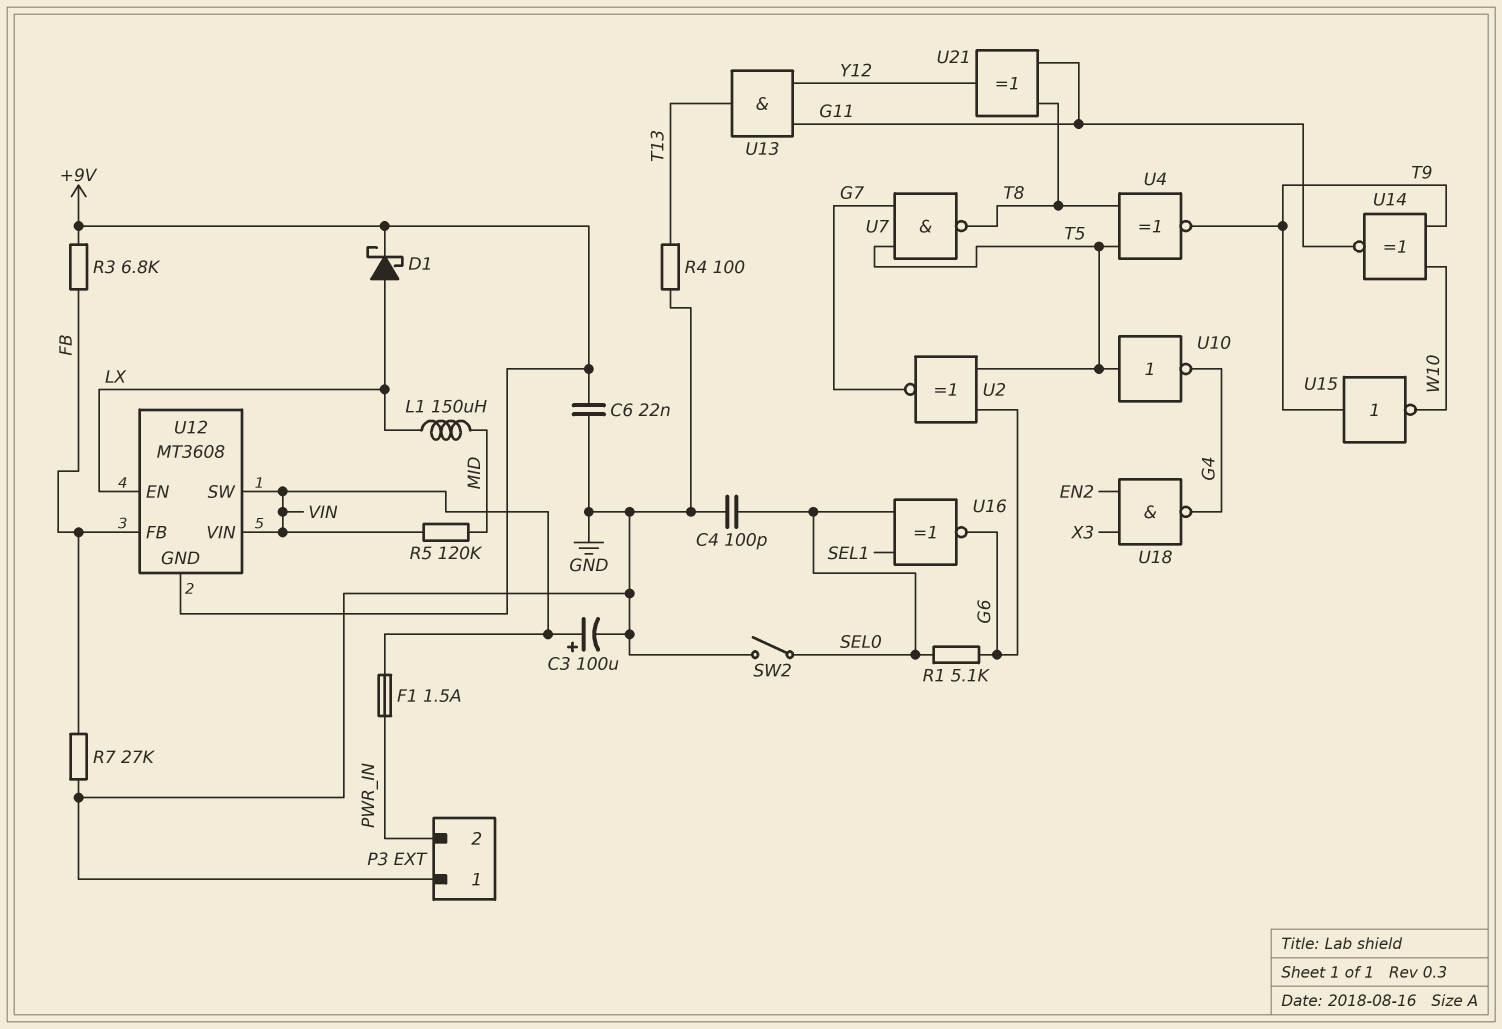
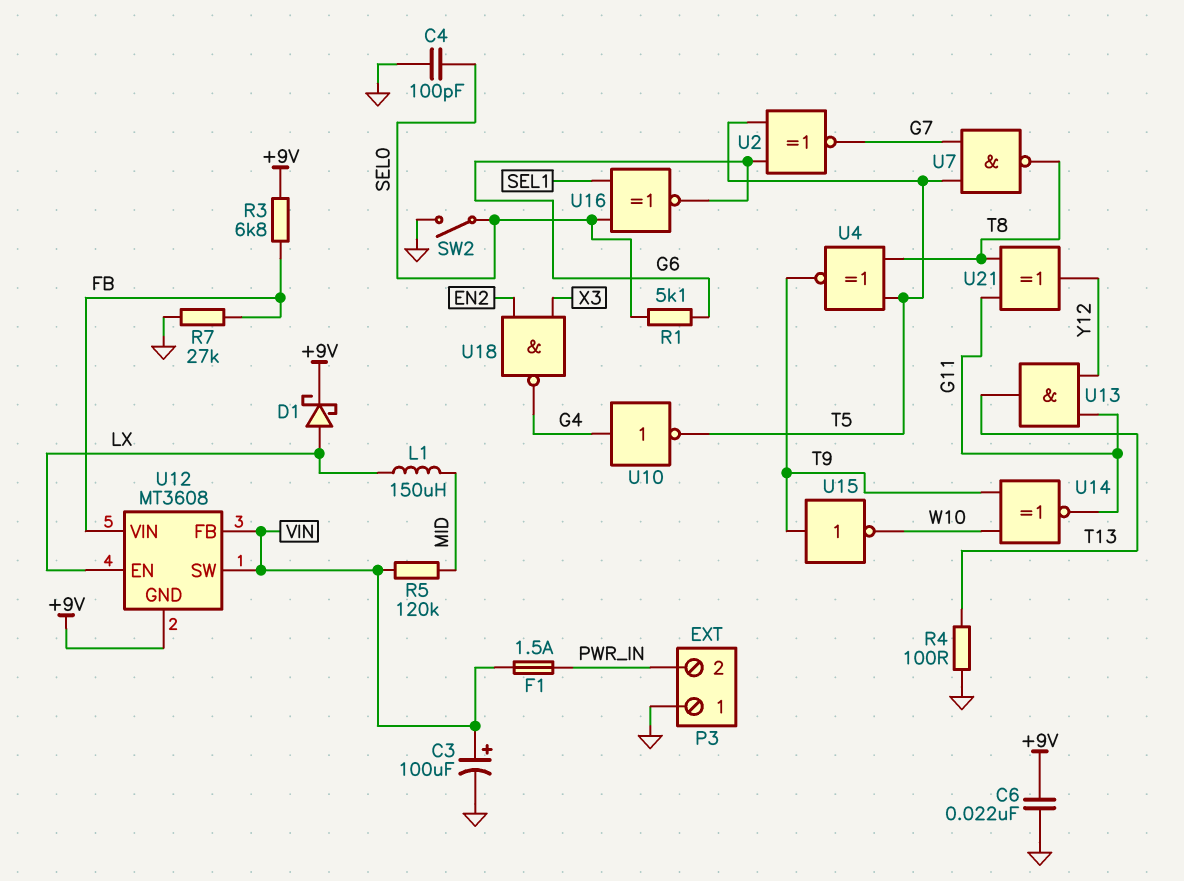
U10: NOT (in T5, out G4) -> NOT (in G4, out T5)
U12 pin FB: FB -> VIN
U12 pin VIN: VIN -> FB

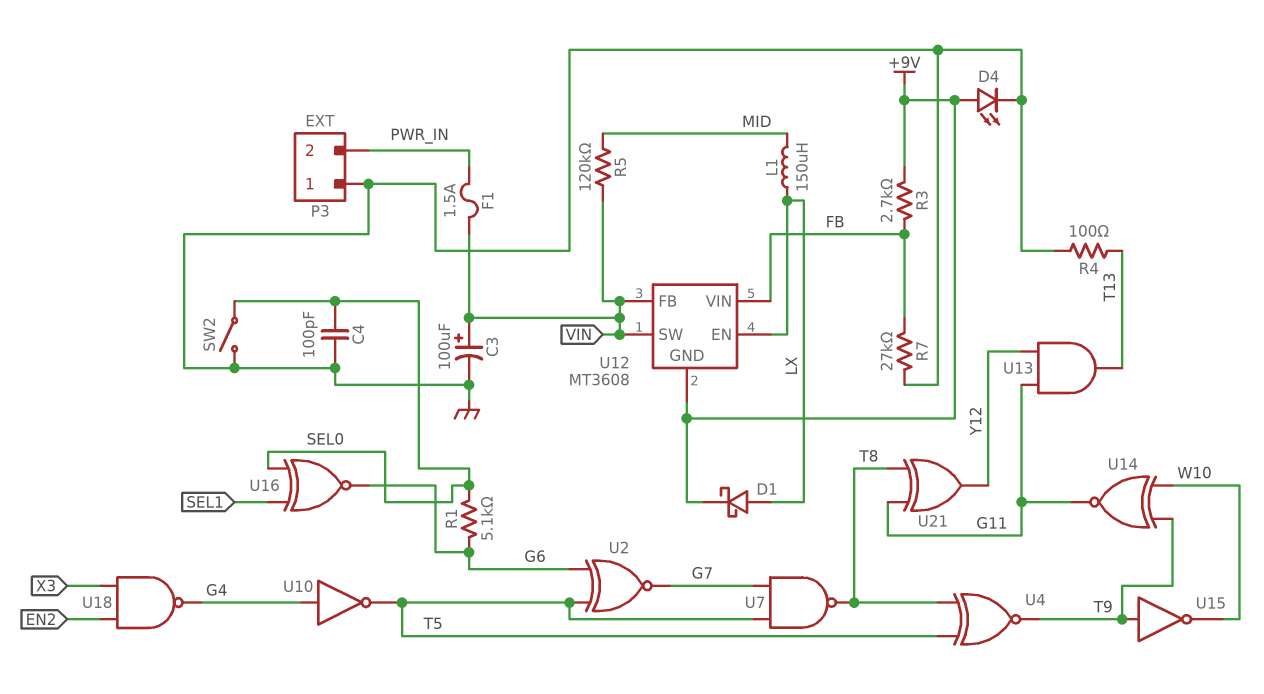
C6: 22nF (+9V, GND) -> none
D4: none -> LED (A +9V, K GND)
R3: 6.8k (+9V, FB) -> 2.7k (+9V, FB)

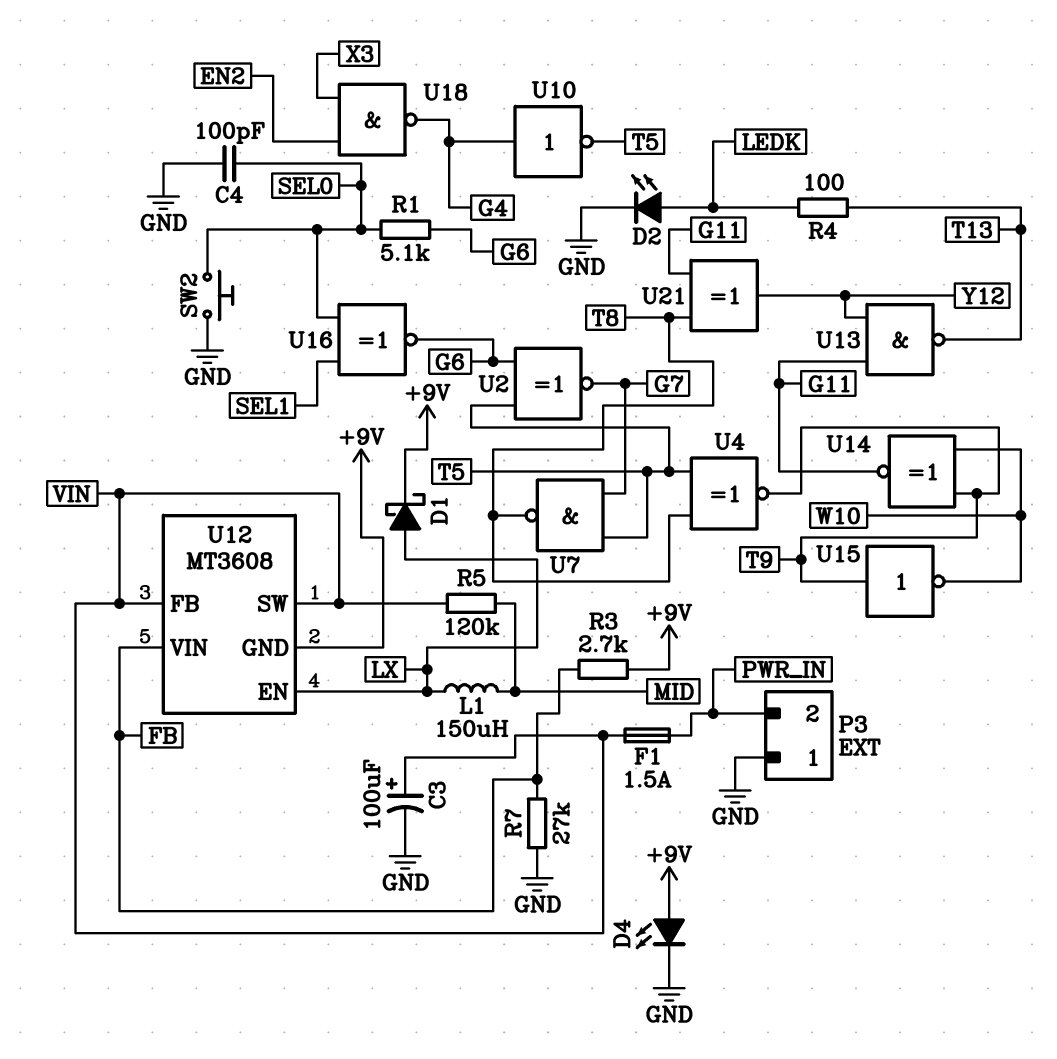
D2: none -> LED (A LEDK, K GND)
R4: 100 (GND, T13) -> 100 (LEDK, T13)
SW2: switch (GND, SEL0) -> button (GND, SEL0)
U13: AND (in G11, in Y12, out T13) -> NAND (in G11, in Y12, out T13)

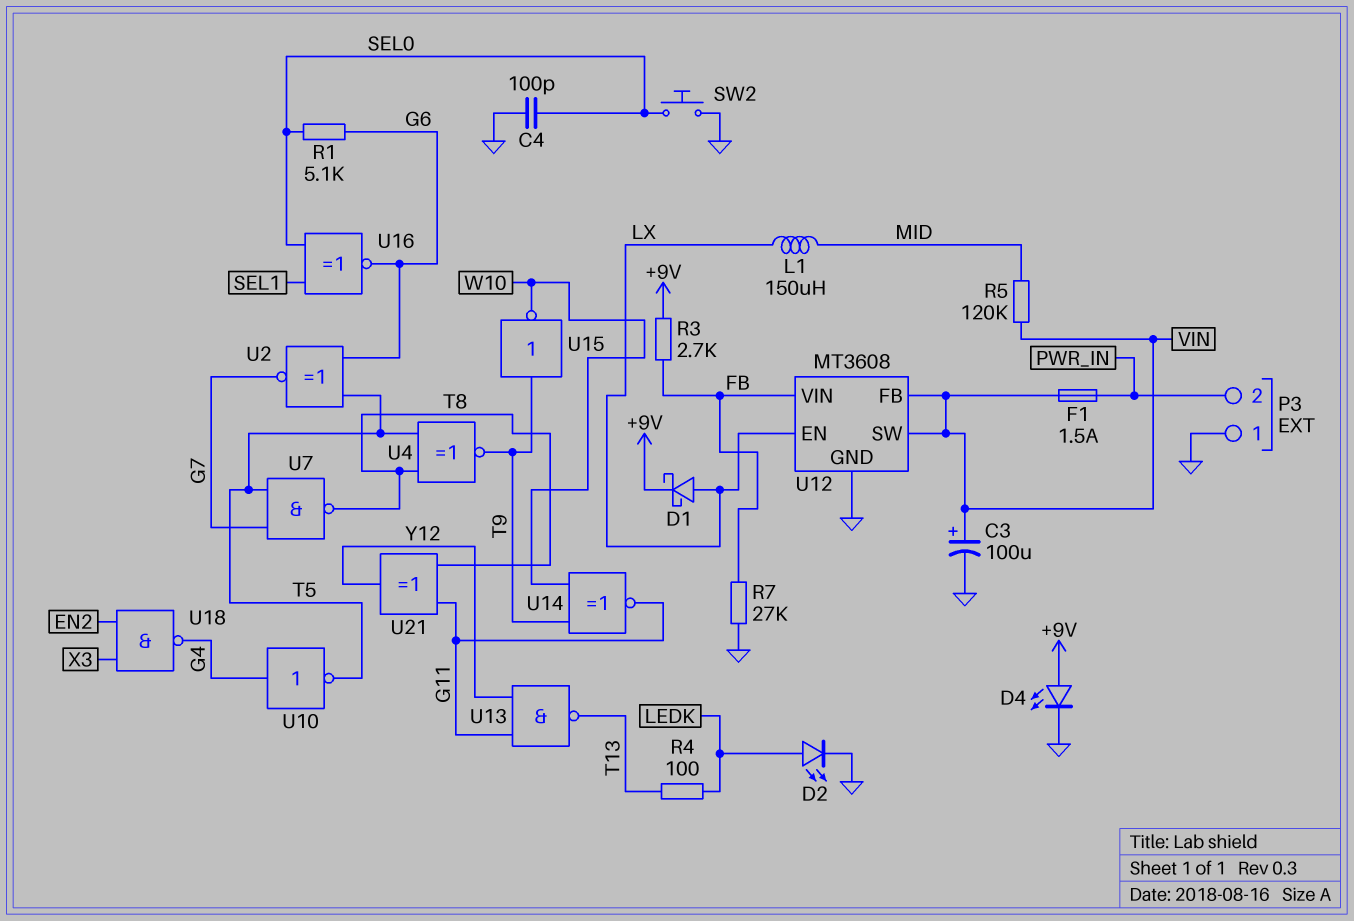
U12 pin GND: +9V -> GND

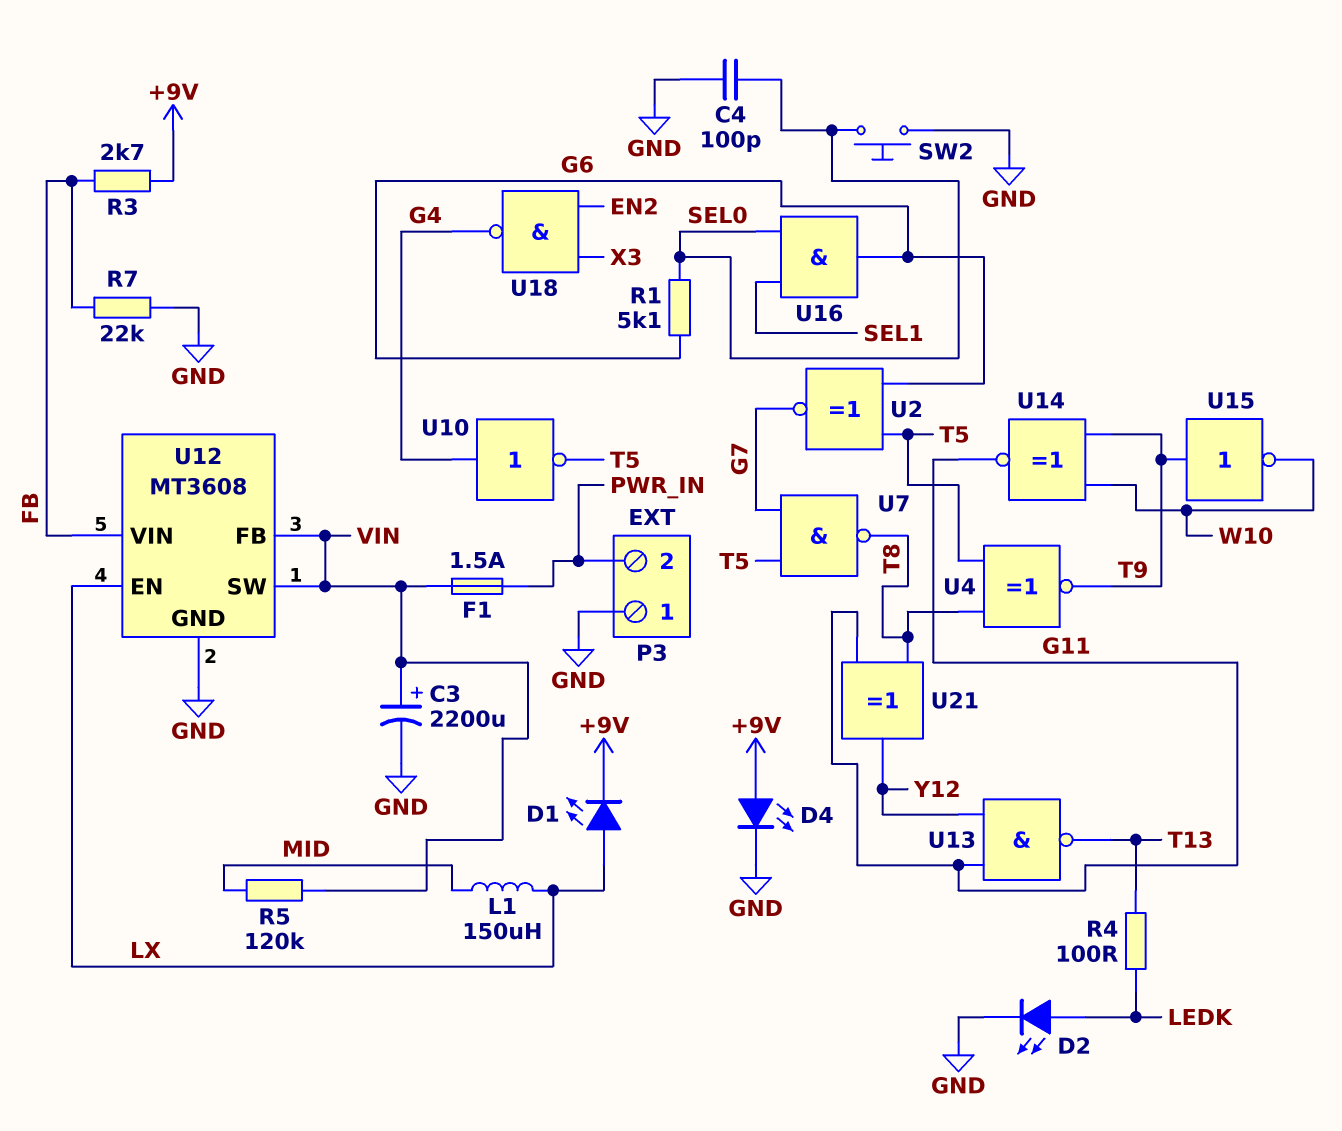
C3: 100uF (plus VIN, minus GND) -> 2200uF (plus VIN, minus GND)
D1: schottky (A LX, K +9V) -> LED (A LX, K +9V)
R7: 27k (FB, GND) -> 22k (FB, GND)
U16: XNOR (in SEL0, in SEL1, out G6) -> AND (in SEL0, in SEL1, out G6)

